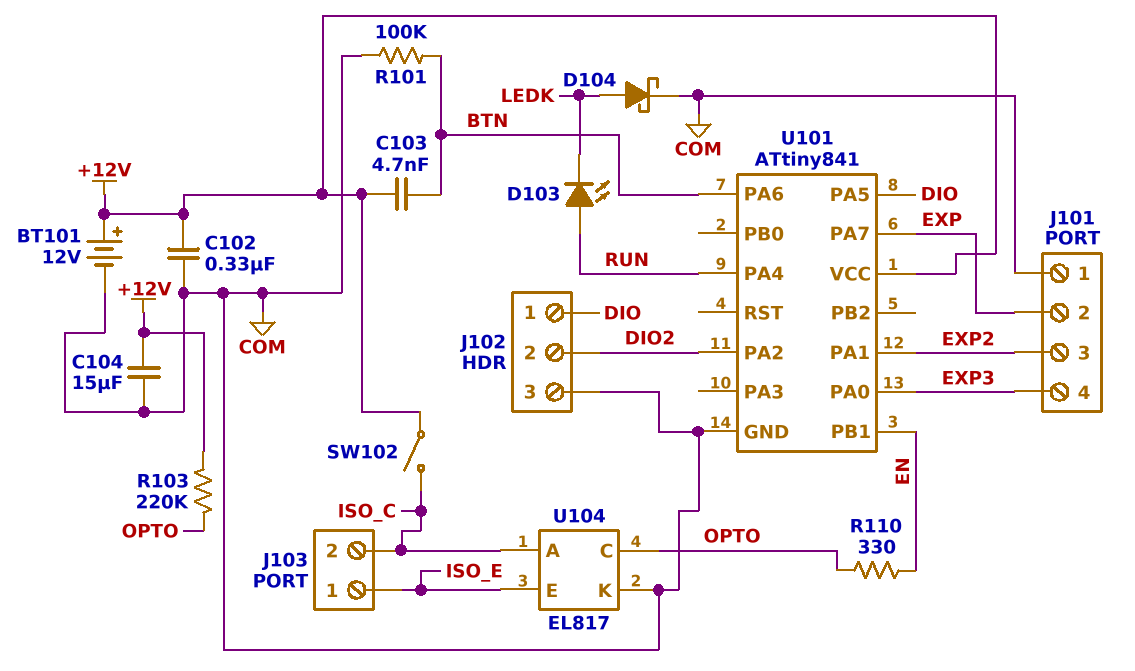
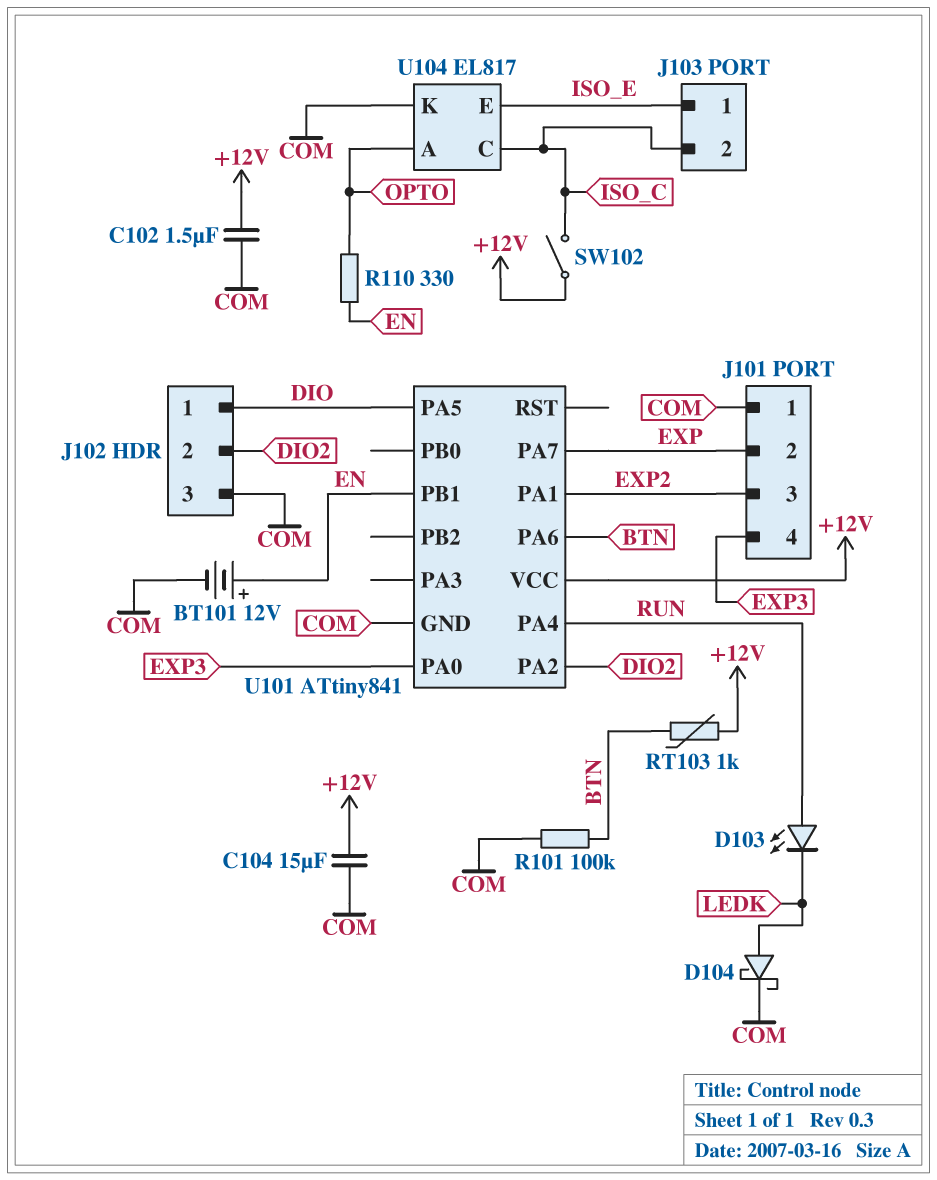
BT101: 12V (plus +12V, minus COM) -> 12V (plus EN, minus COM)
C102: 330nF (+12V, COM) -> 1.5uF (+12V, COM)
C103: 4.7nF (+12V, BTN) -> none
R103: 220k (+12V, OPTO) -> none
RT103: none -> 1k (+12V, BTN)
U104 pin A: ISO_C -> OPTO
U104 pin C: OPTO -> ISO_C

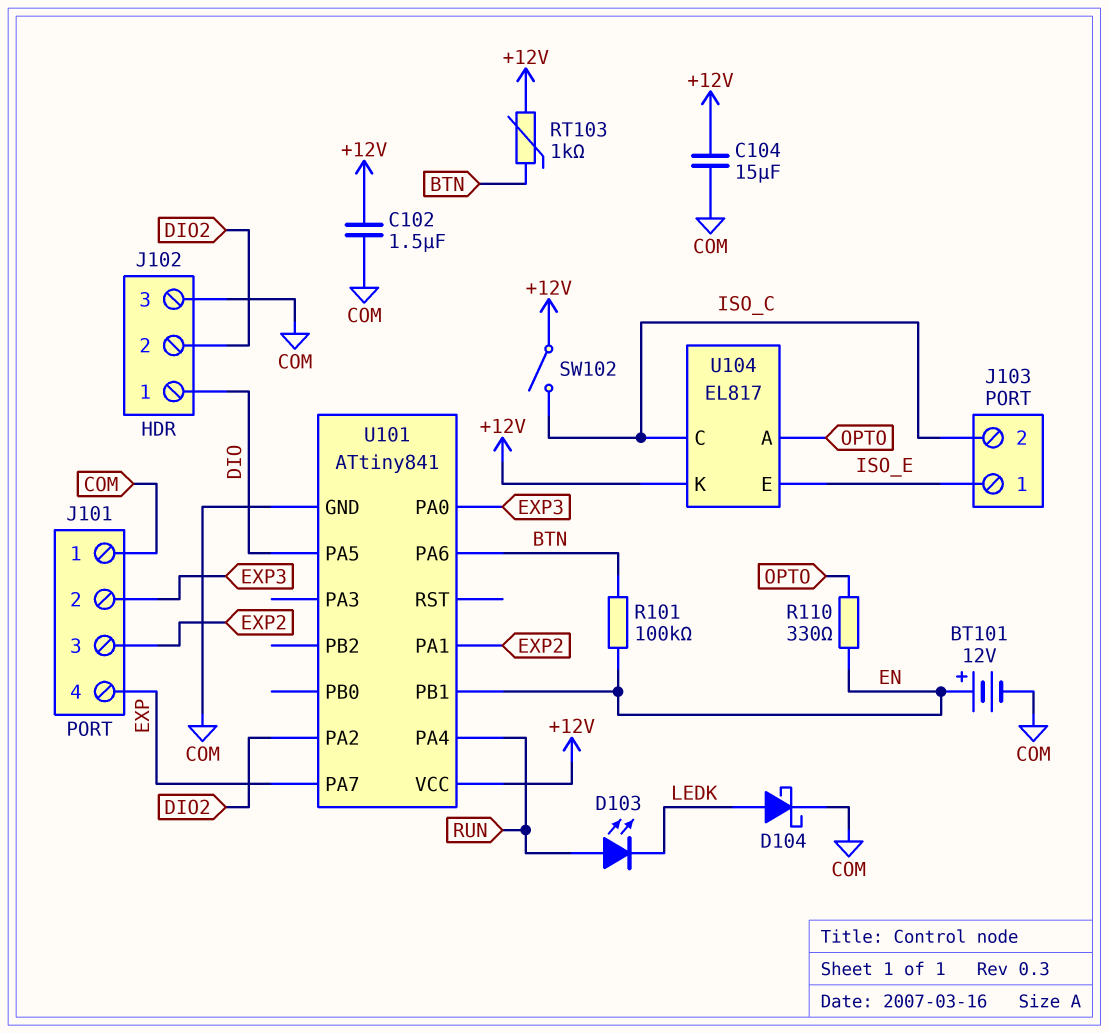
J101 pin 2: EXP -> EXP3
J101 pin 4: EXP3 -> EXP
R101: 100k (BTN, COM) -> 100k (BTN, EN)
U104 pin K: COM -> +12V

